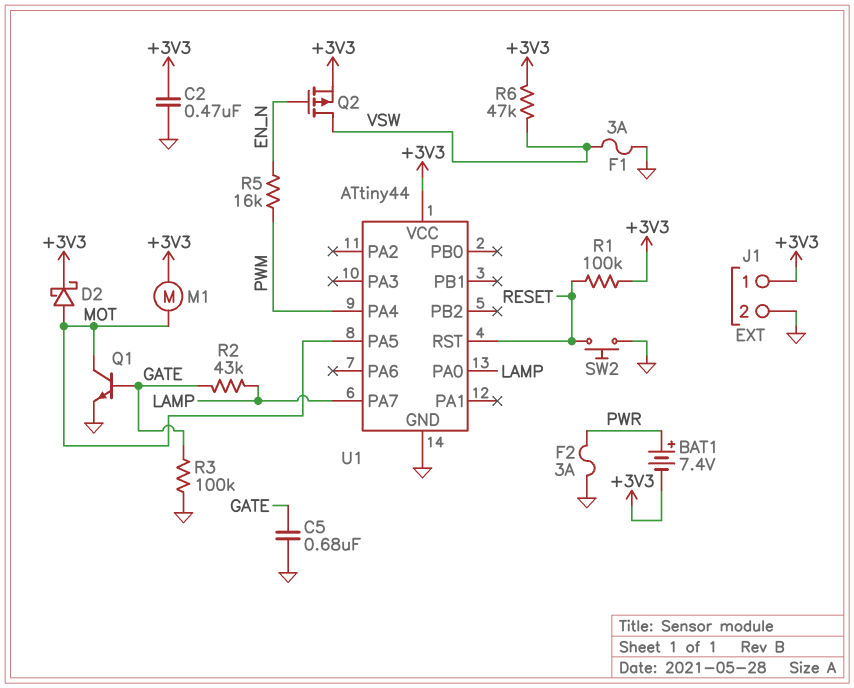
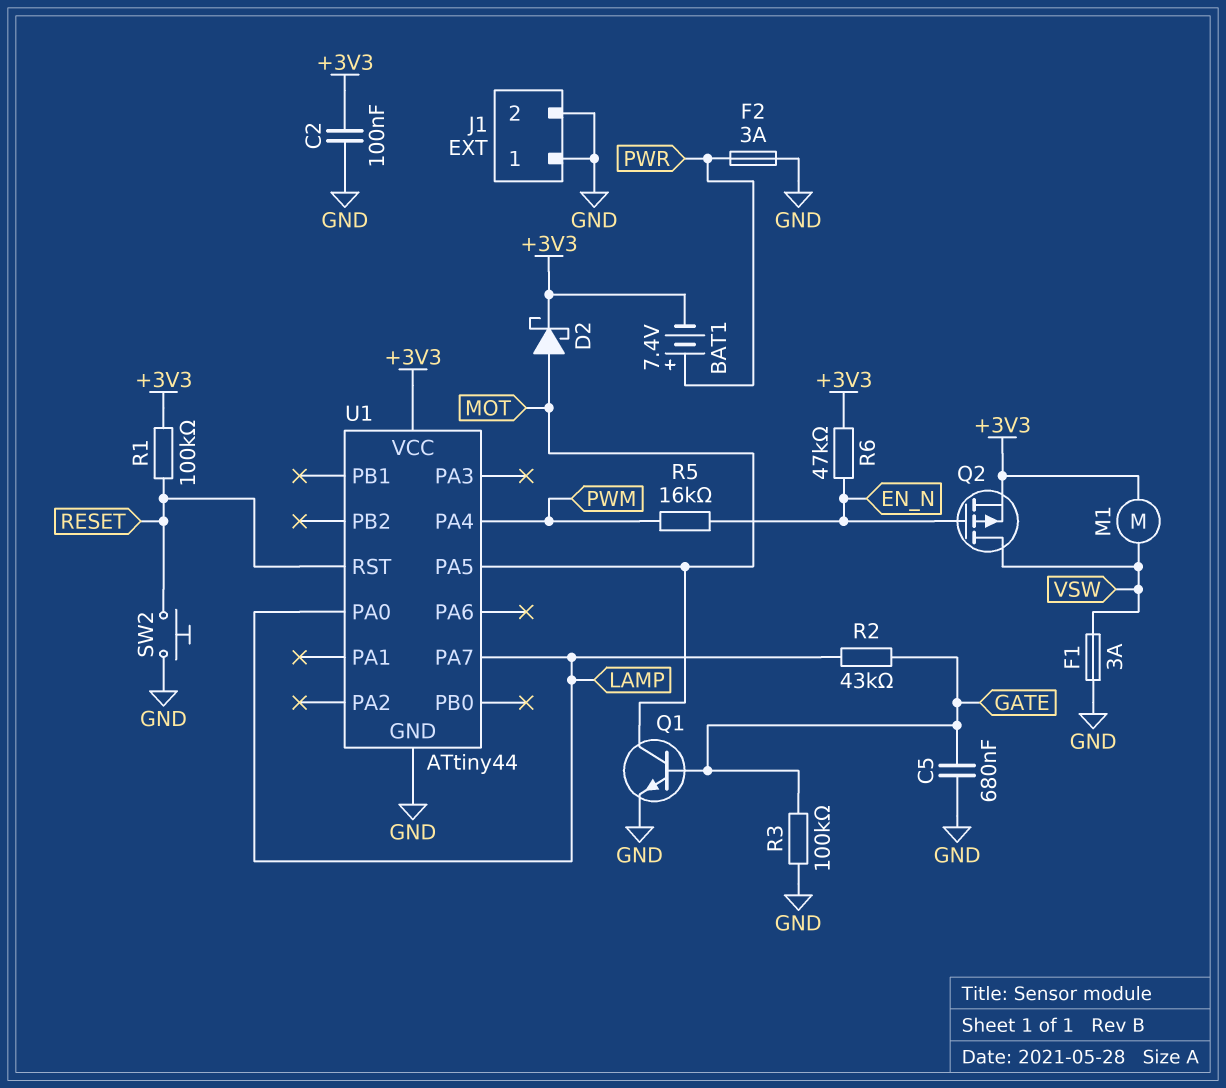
C2: 470nF (+3V3, GND) -> 100nF (+3V3, GND)
J1 pin 1: +3V3 -> GND
M1: motor (+3V3, MOT) -> motor (+3V3, VSW)
R6: 47k (+3V3, VSW) -> 47k (+3V3, EN_N)

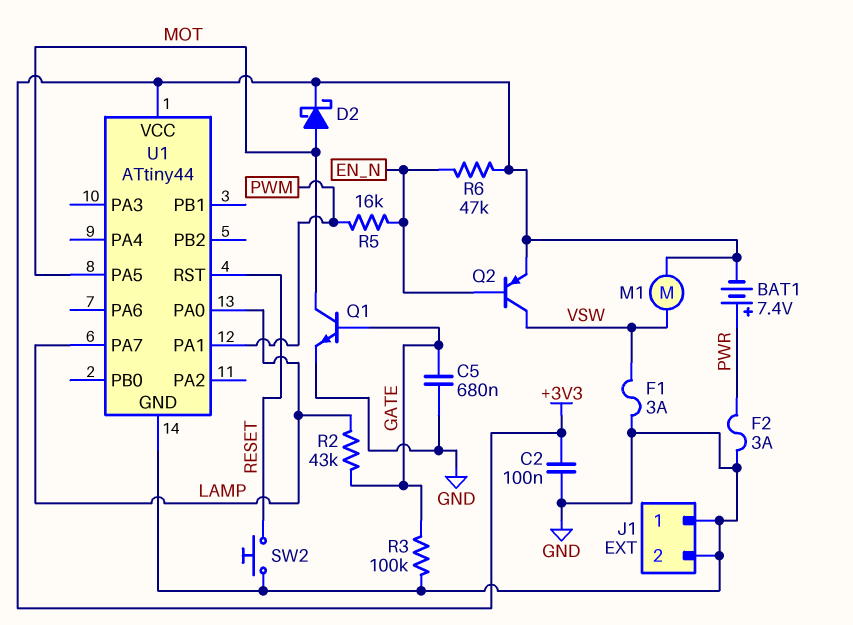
Q2: PMOS (G EN_N, D VSW, S +3V3) -> PNP (B EN_N, C VSW, E +3V3)
R1: 100k (+3V3, RESET) -> none
U1 pin PA1: none -> PWM
U1 pin PA4: PWM -> none

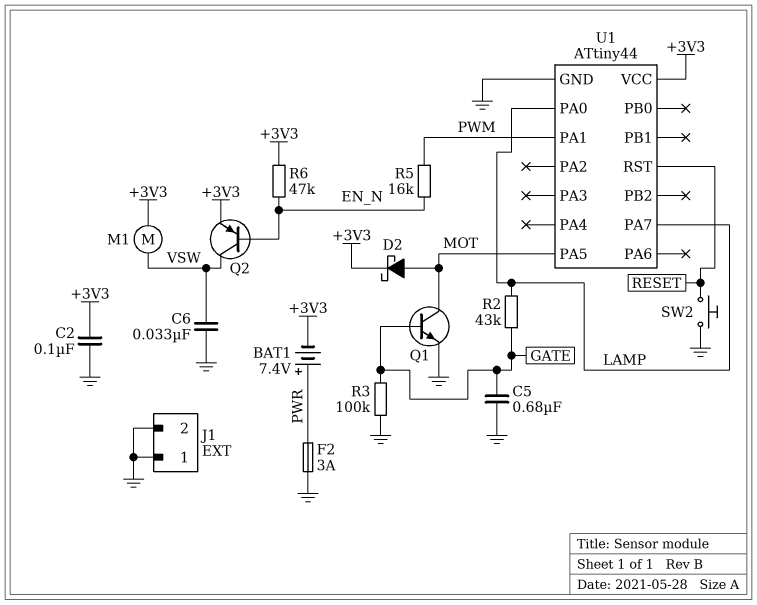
C6: none -> 33nF (GND, VSW)
F1: 3A (GND, VSW) -> none

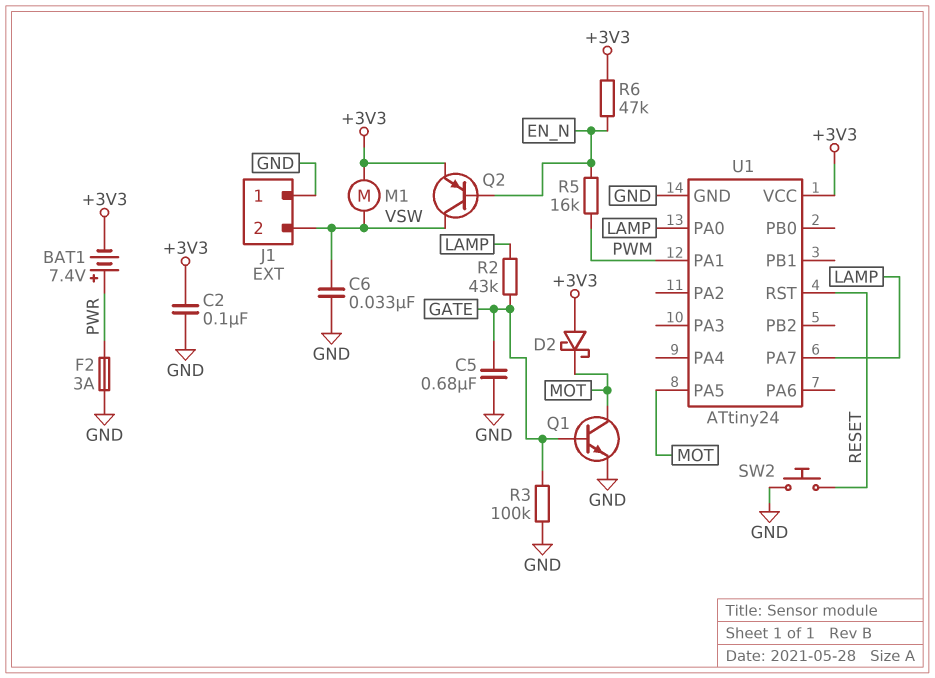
D2: schottky (A MOT, K +3V3) -> schottky (A +3V3, K MOT)
J1 pin 2: GND -> VSW
U1: ATtiny44 -> ATtiny24

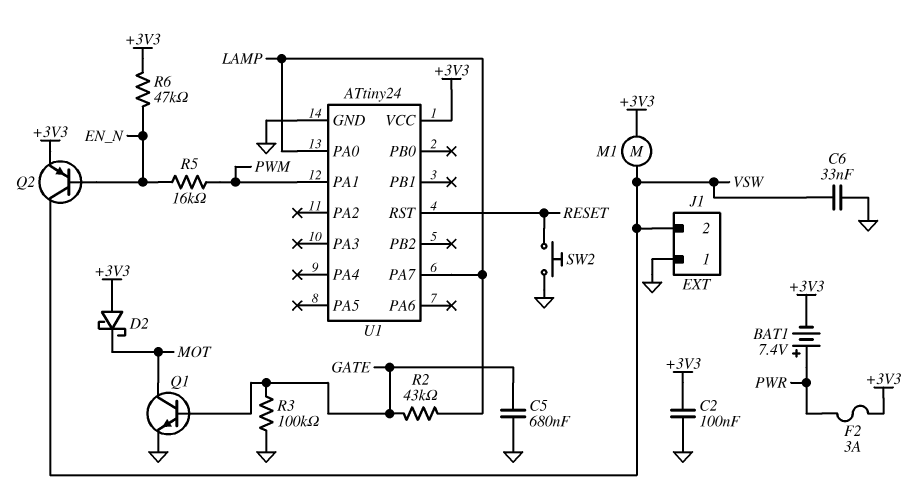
F2: 3A (GND, PWR) -> 3A (+3V3, PWR)
U1 pin PA5: MOT -> none

